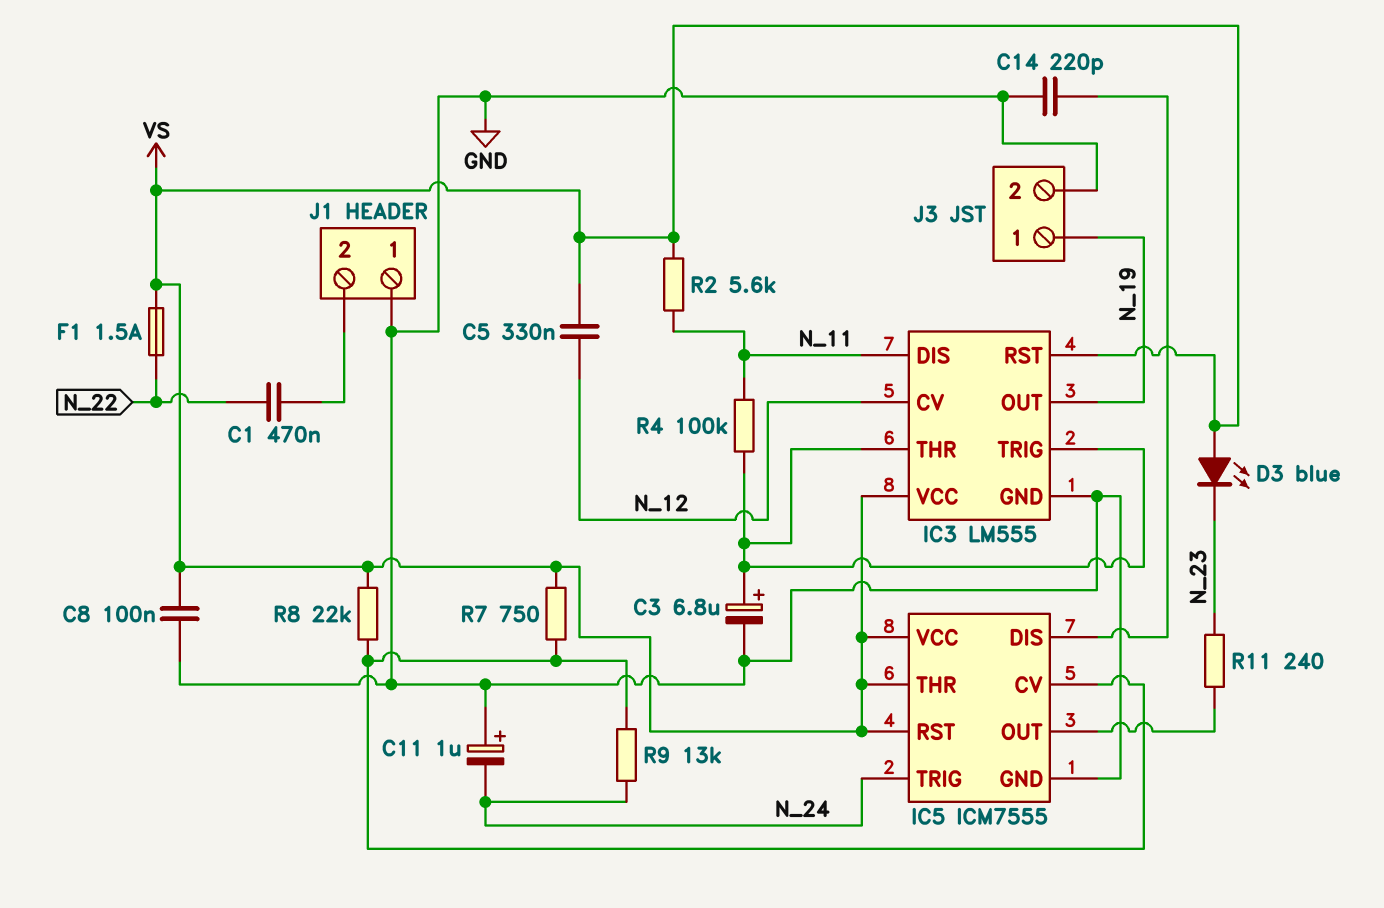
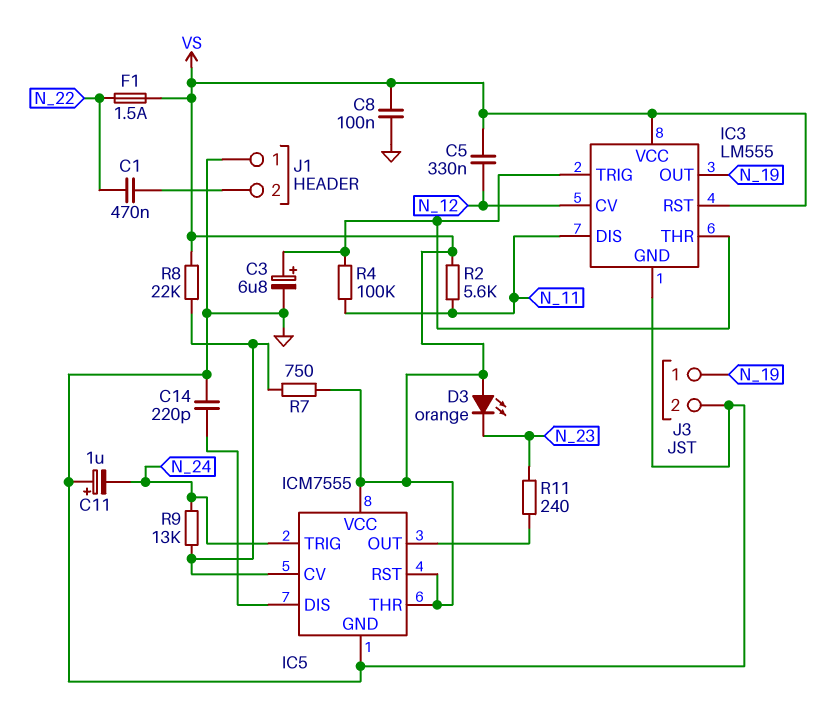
D3: LED blue (A VS, K N_23) -> LED orange (A VS, K N_23)

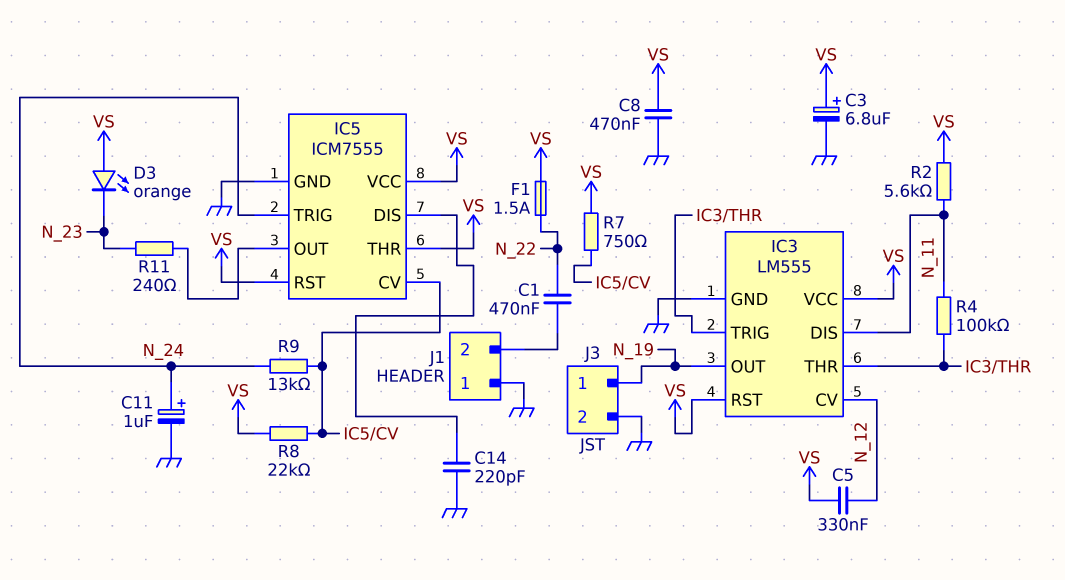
C3: 6.8uF (plus IC3/THR, minus GND) -> 6.8uF (plus VS, minus GND)
C8: 100nF (GND, VS) -> 470nF (GND, VS)
C11: 1uF (plus GND, minus N_24) -> 1uF (plus N_24, minus GND)

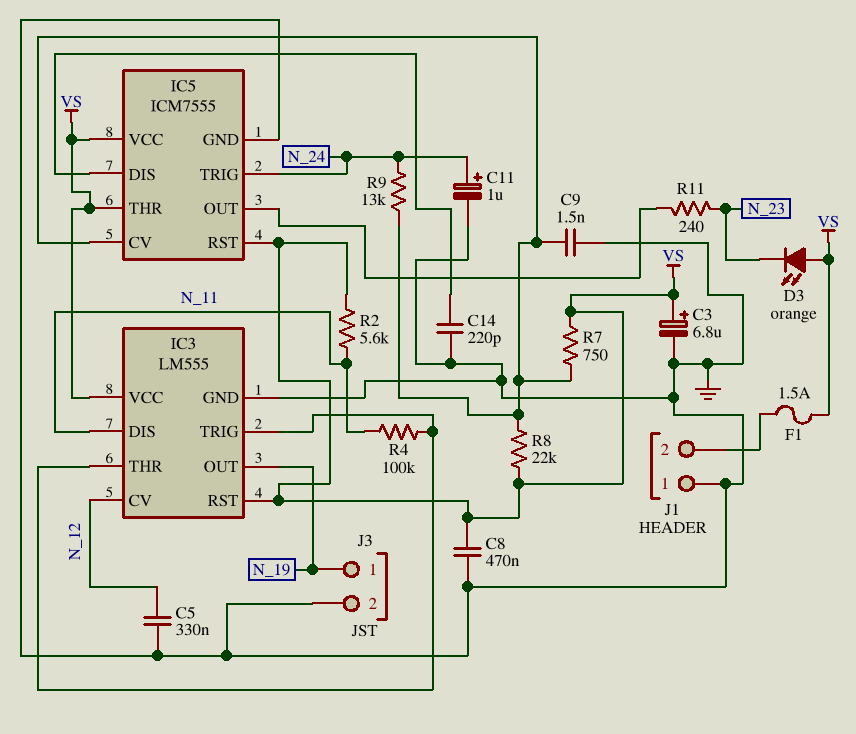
C1: 470nF (J1/2, N_22) -> none
C5: 330nF (N_12, VS) -> 330nF (GND, N_12)
C9: none -> 1.5nF (GND, IC5/CV)
F1: 1.5A (N_22, VS) -> 1.5A (J1/2, VS)

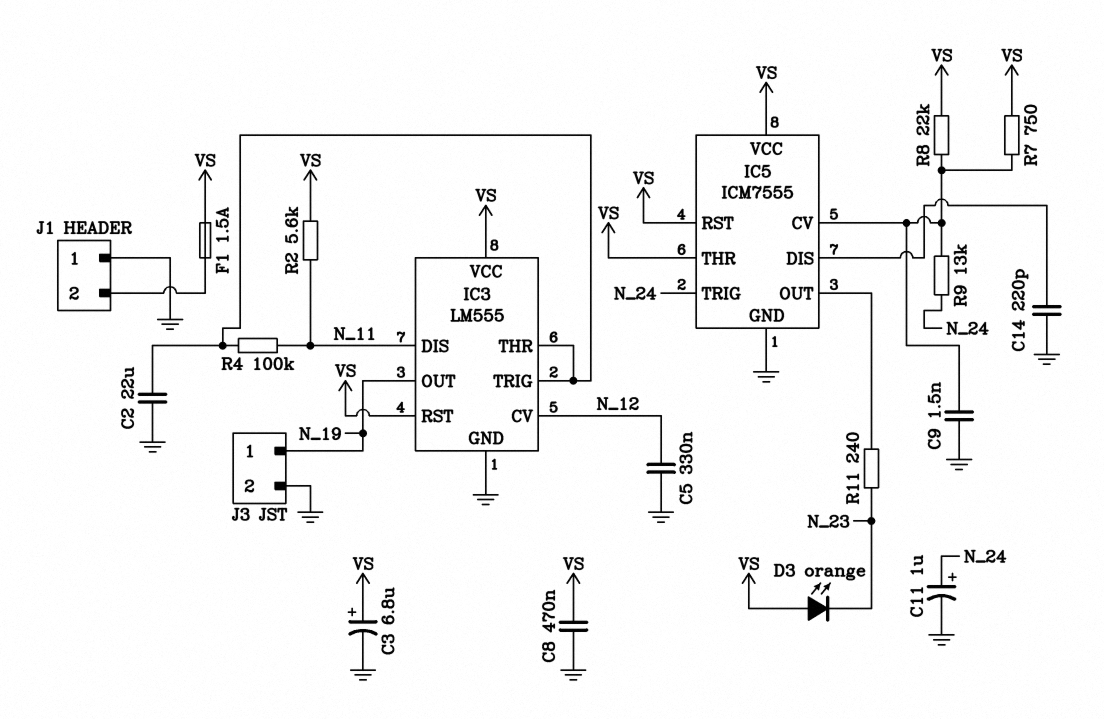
C2: none -> 22uF (GND, IC3/THR)

